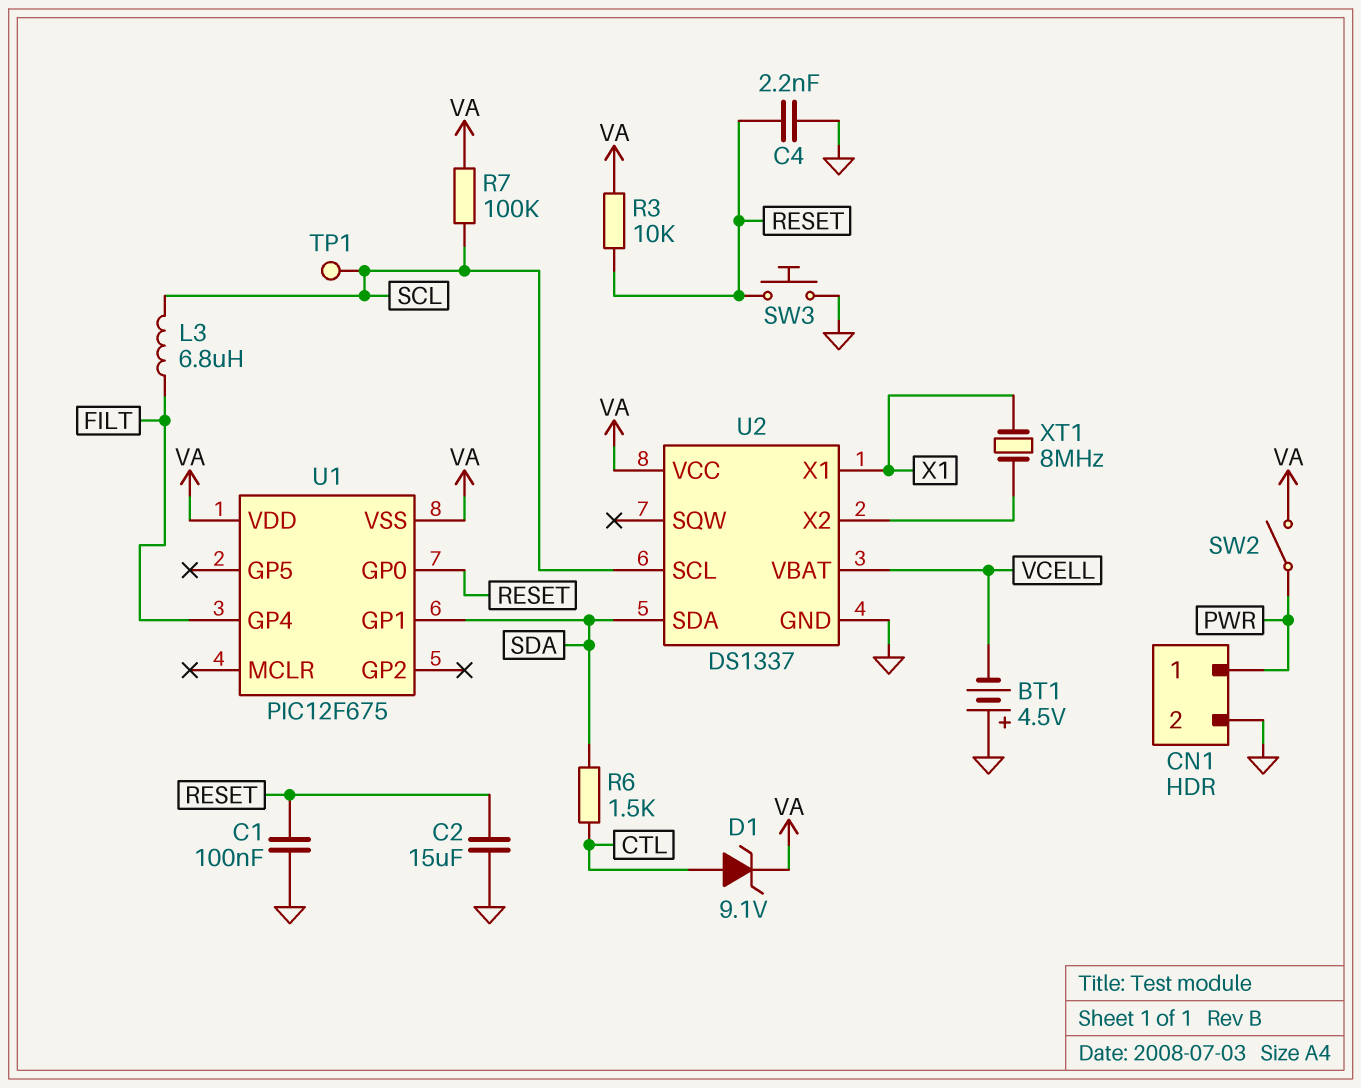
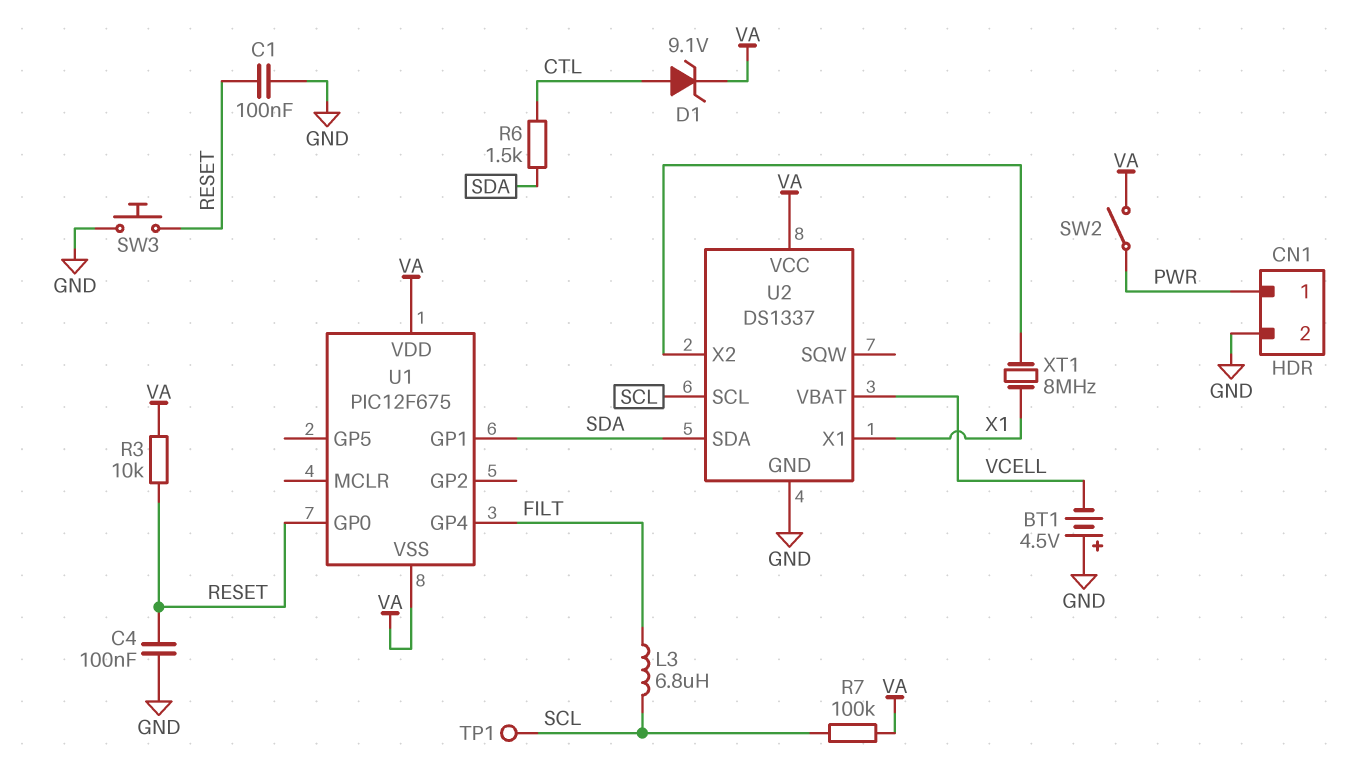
C2: 15uF (GND, RESET) -> none
C4: 2.2nF (GND, RESET) -> 100nF (GND, RESET)

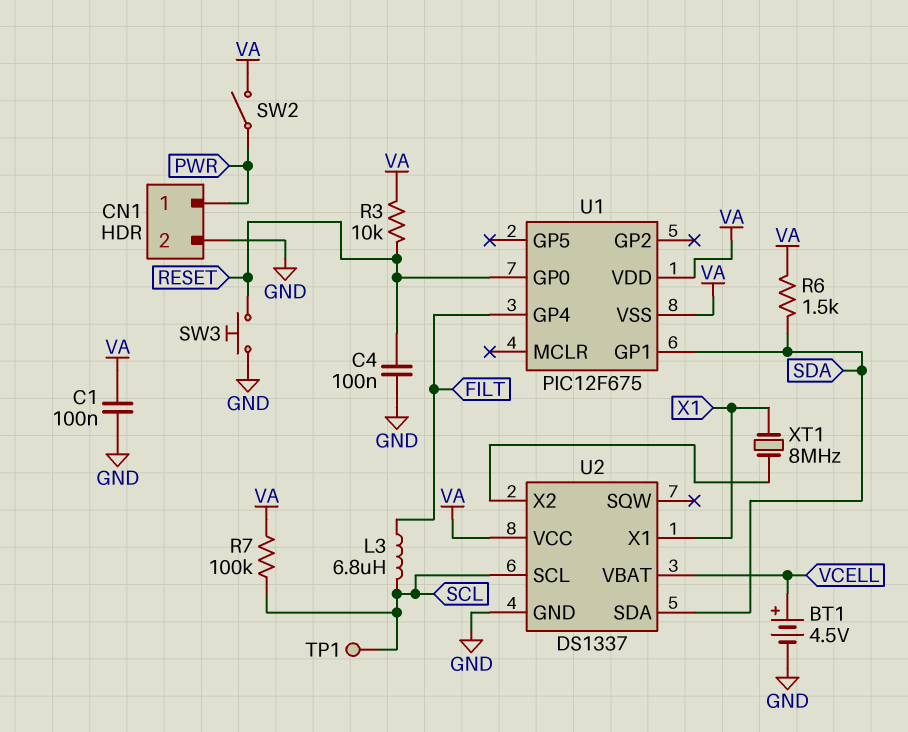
BT1: 4.5V (plus GND, minus VCELL) -> 4.5V (plus VCELL, minus GND)
C1: 100nF (GND, RESET) -> 100nF (GND, VA)
D1: zener 9.1V (A CTL, K VA) -> none
R6: 1.5k (CTL, SDA) -> 1.5k (SDA, VA)

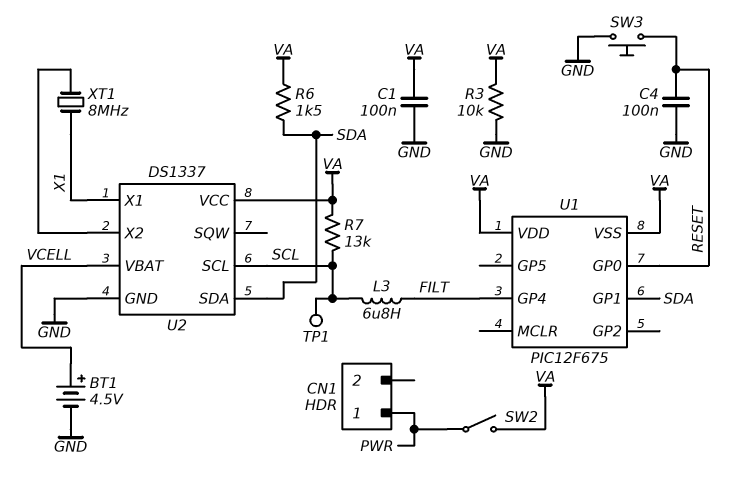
CN1 pin 2: GND -> none
R3: 10k (RESET, VA) -> 10k (GND, VA)
R7: 100k (SCL, VA) -> 13k (SCL, VA)

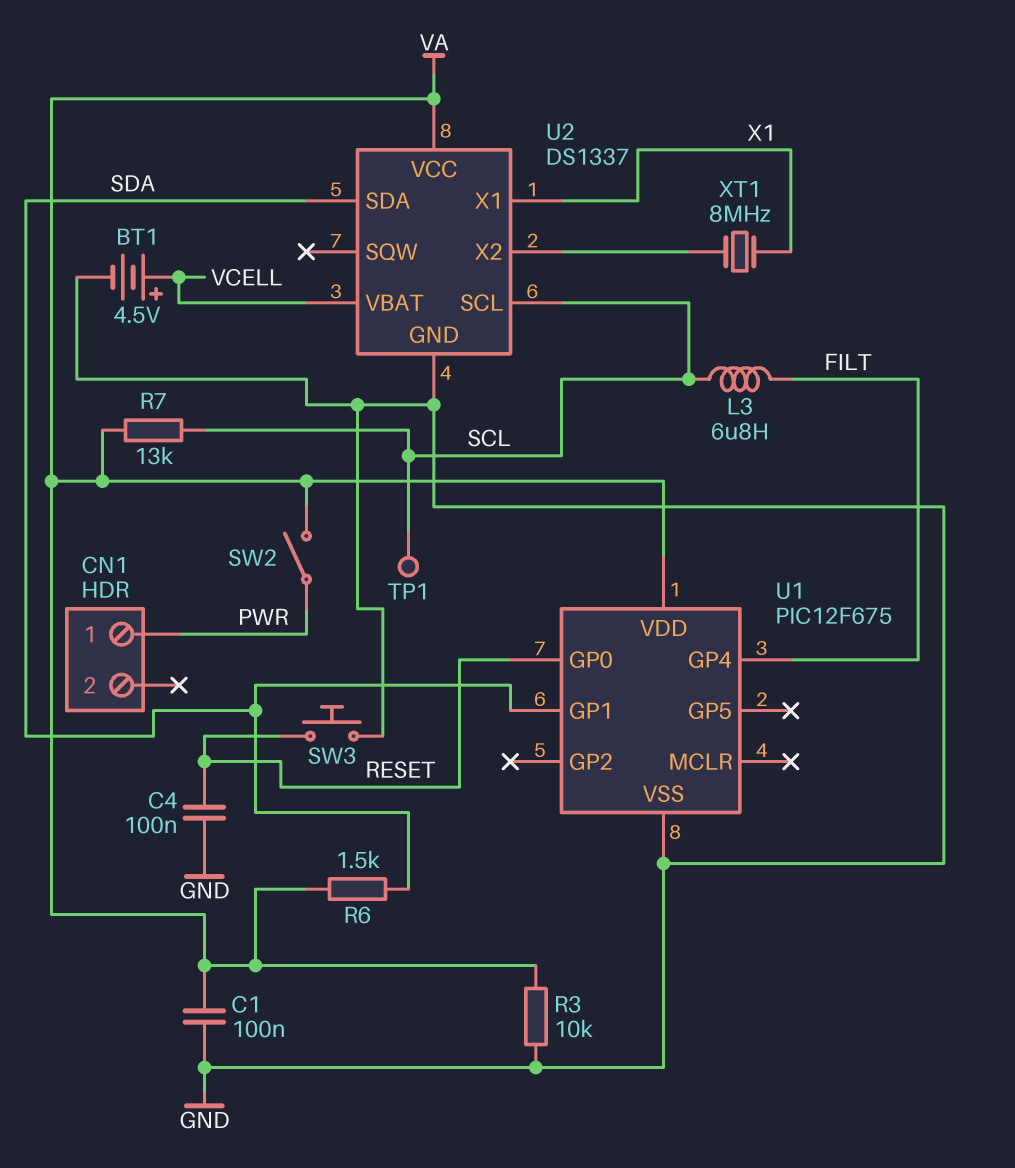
U1 pin VSS: VA -> GND

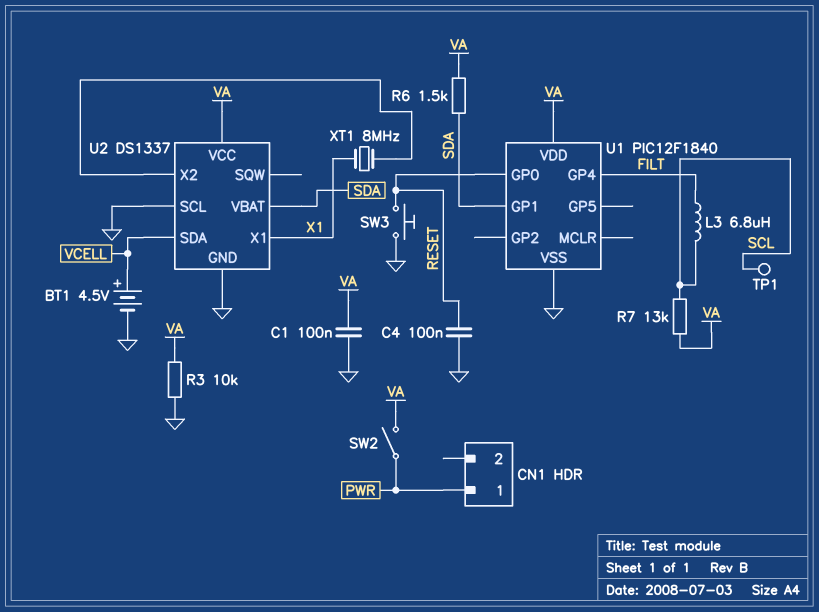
U1: PIC12F675 -> PIC12F1840
U2 pin SCL: SCL -> GND
U2 pin SDA: SDA -> VCELL
U2 pin VBAT: VCELL -> SDA

